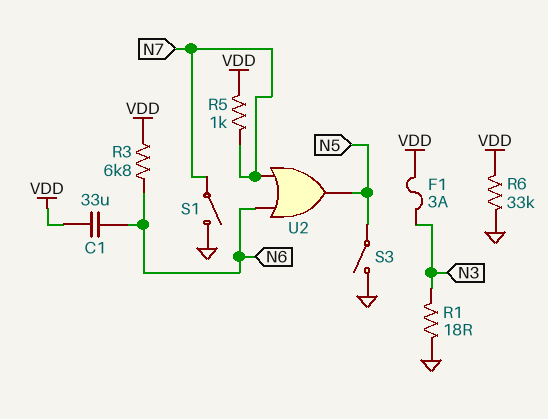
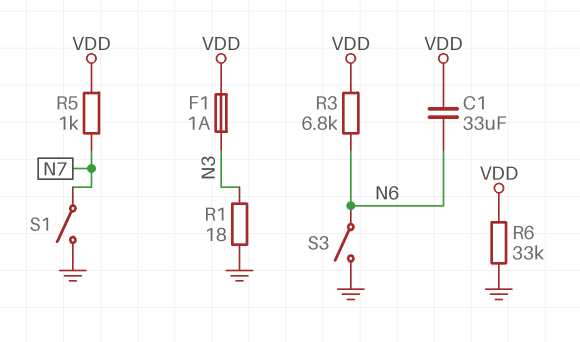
F1: 3A (N3, VDD) -> 1A (N3, VDD)
S3: switch (GND, N5) -> switch (GND, N6)
U2: OR (in N6, in N7, out N5) -> none

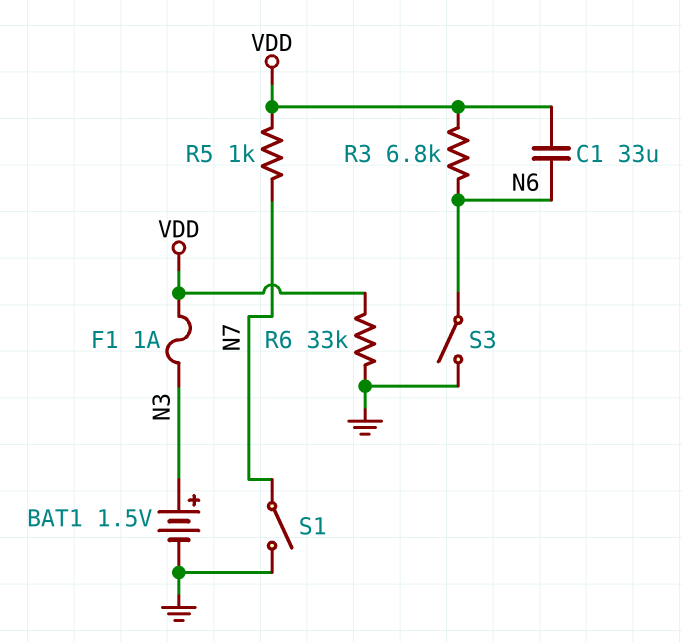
BAT1: none -> 1.5V (plus N3, minus GND)
R1: 18 (GND, N3) -> none

